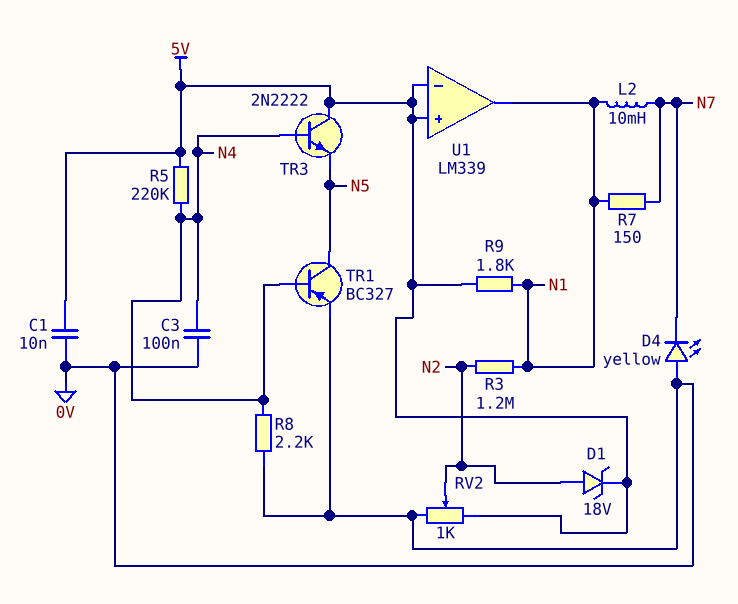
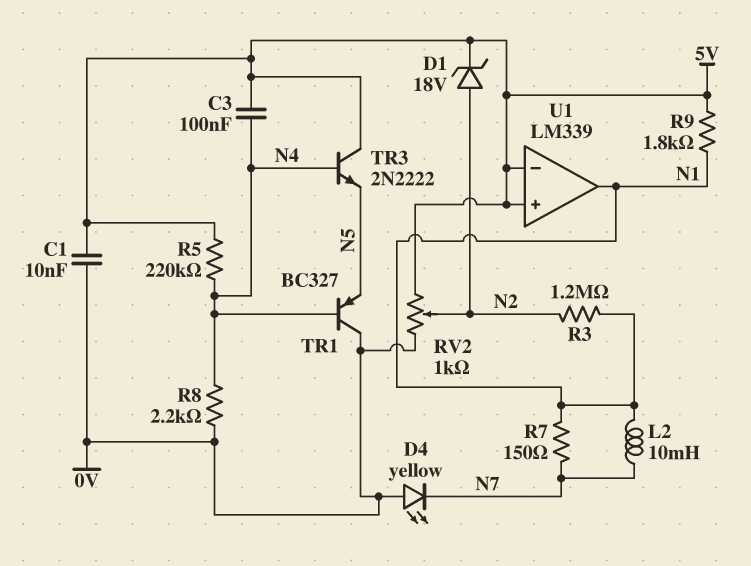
C3: 100nF (0V, N4) -> 100nF (5V, N4)
TR1: PNP BC327 (B N4, C N5, E 0V) -> PNP BC327 (B N4, C 0V, E N5)

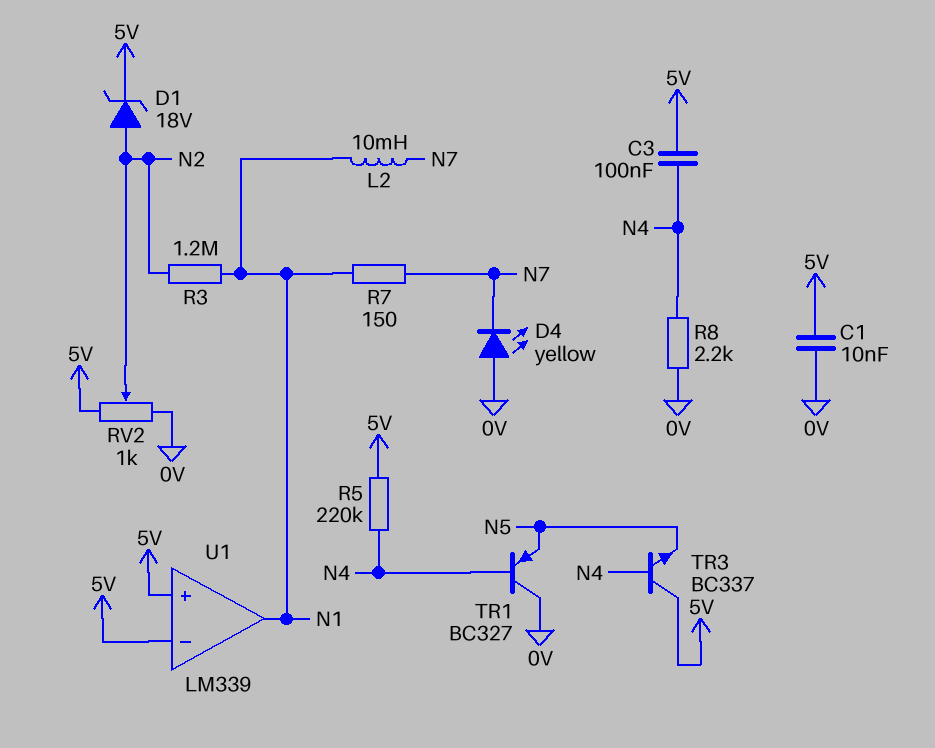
R9: 1.8k (5V, N1) -> none
TR3: NPN 2N2222 (B N4, C 5V, E N5) -> NPN BC337 (B N4, C 5V, E N5)

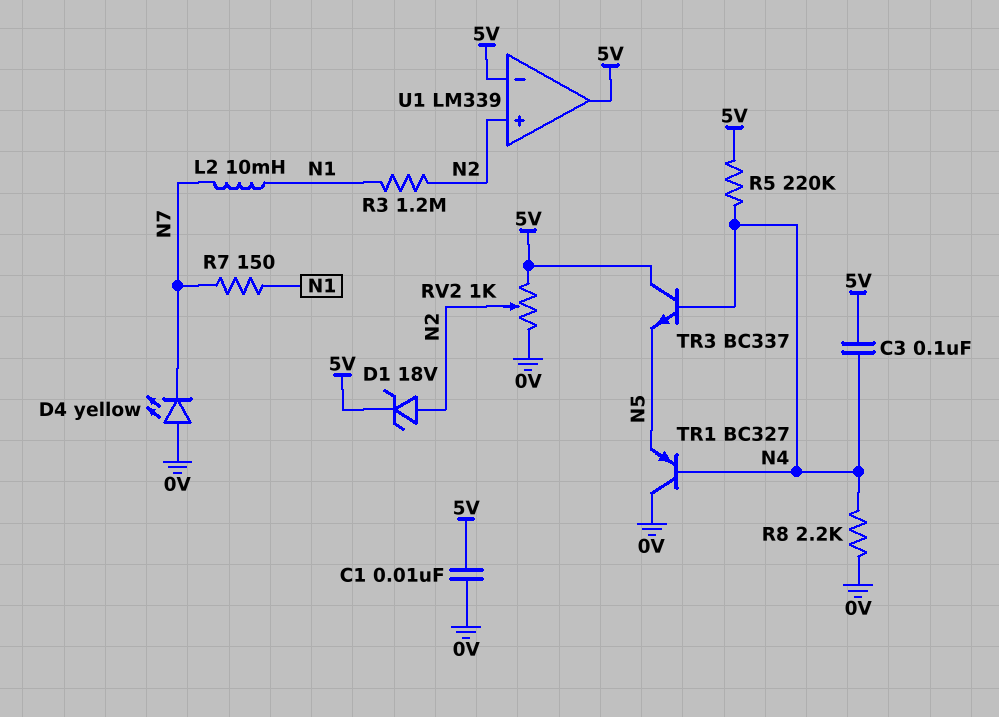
U1 pin in+: 5V -> N2
U1 pin out: N1 -> 5V

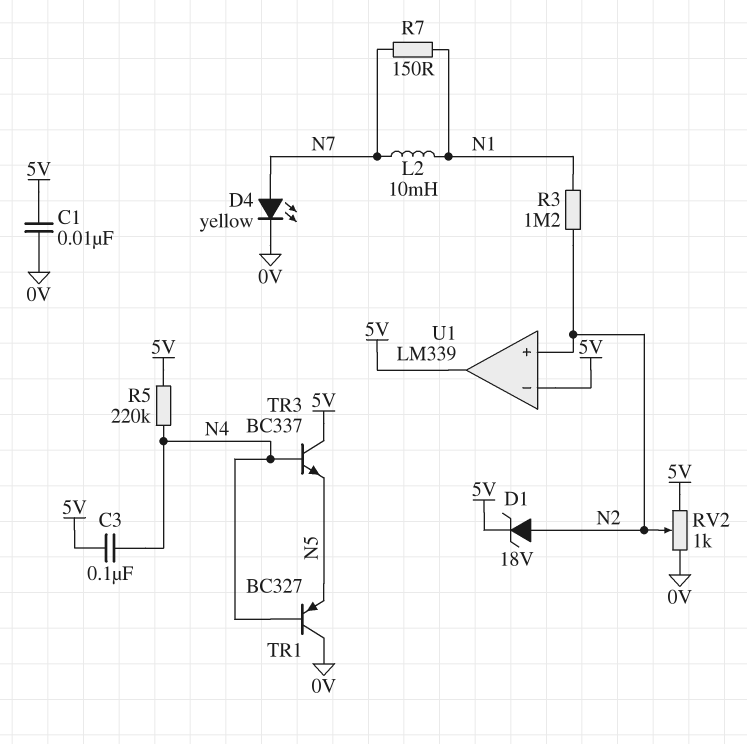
D4: LED yellow (A 0V, K N7) -> LED yellow (A N7, K 0V)
R8: 2.2k (0V, N4) -> none

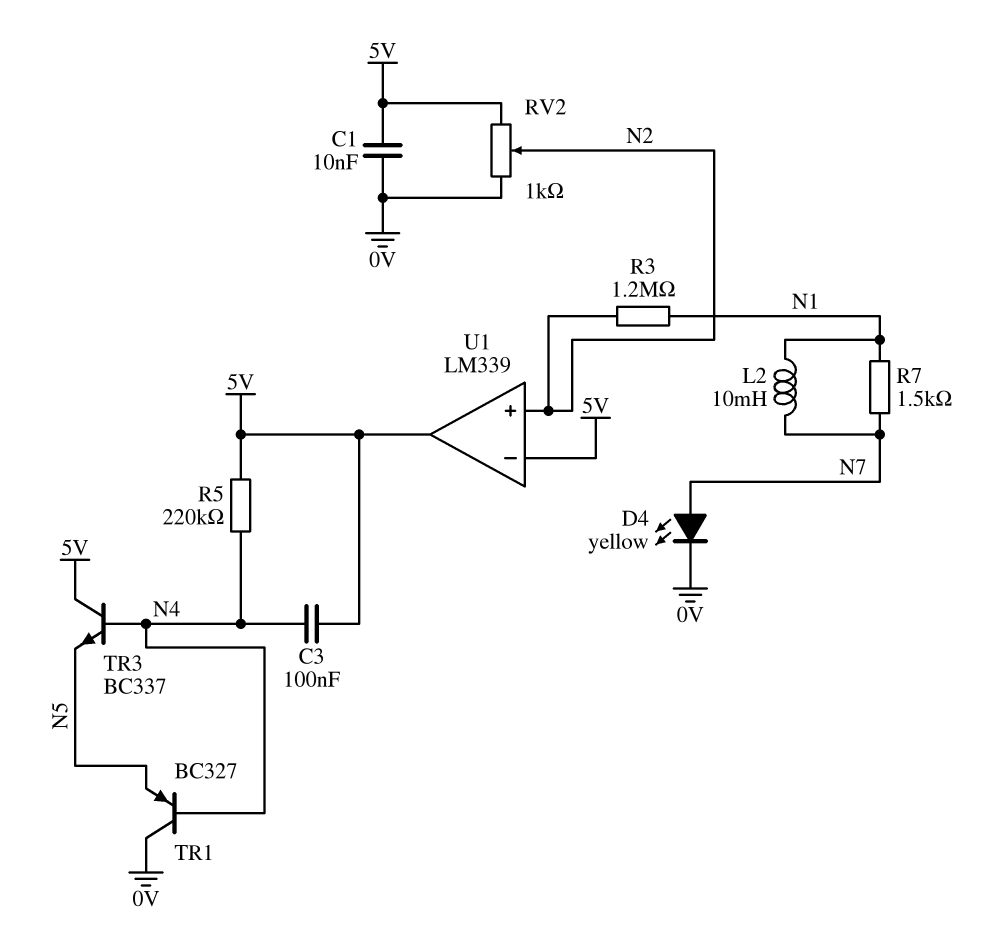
D1: zener 18V (A N2, K 5V) -> none
R7: 150 (N1, N7) -> 1.5k (N1, N7)

